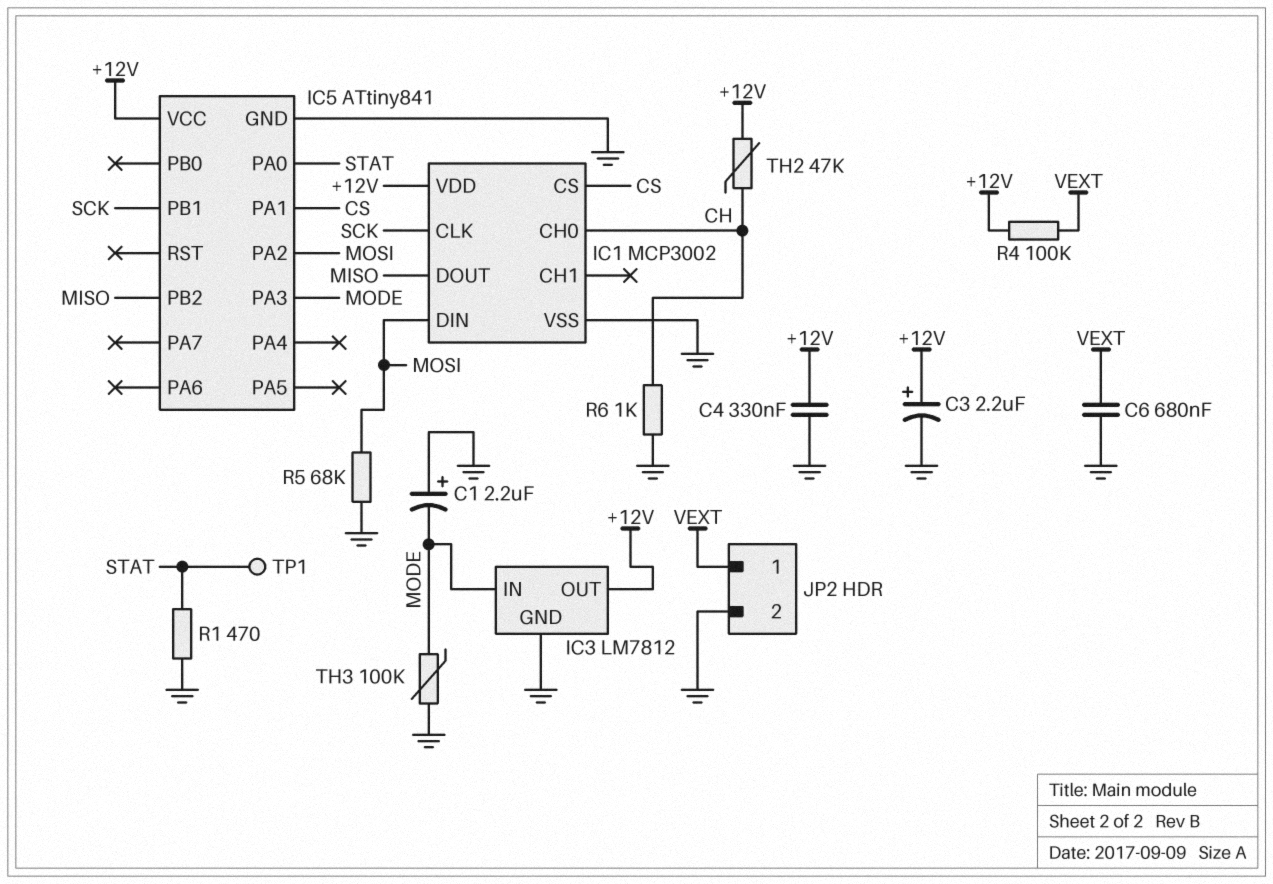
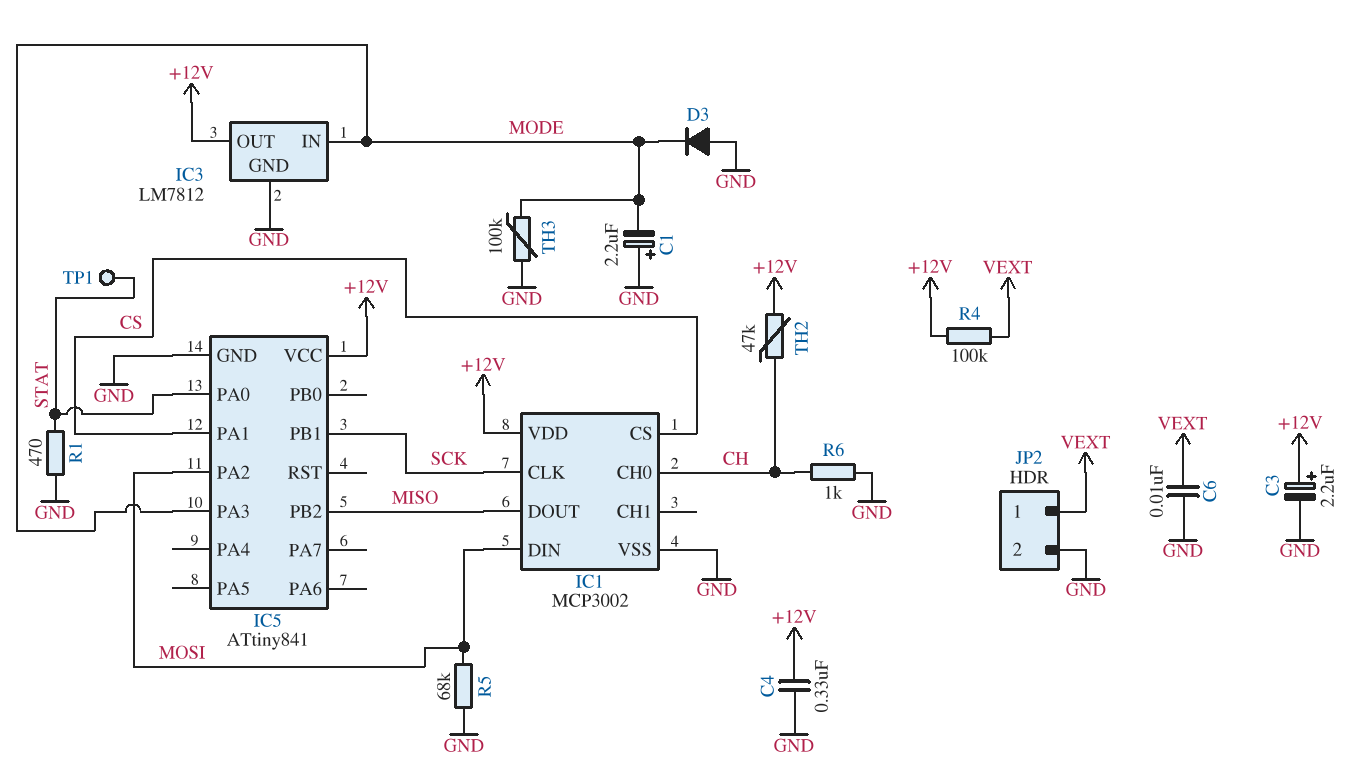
C6: 680nF (GND, VEXT) -> 10nF (GND, VEXT)
D3: none -> diode (A GND, K MODE)

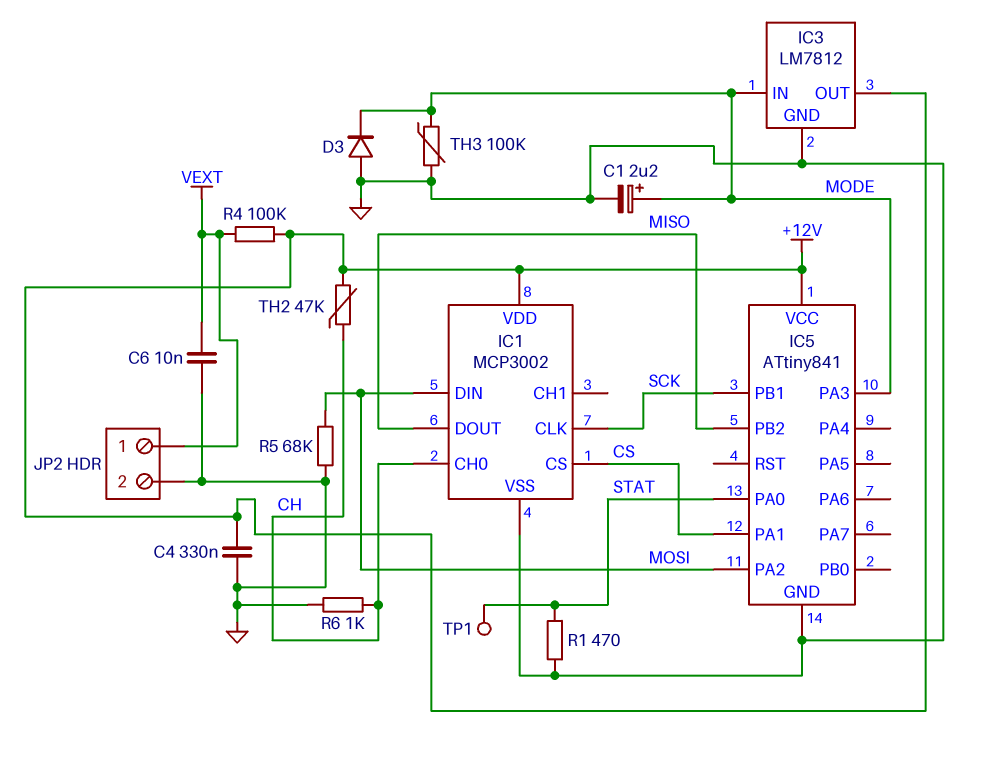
C1: 2.2uF (plus GND, minus MODE) -> 2.2uF (plus MODE, minus GND)
C3: 2.2uF (plus +12V, minus GND) -> none

